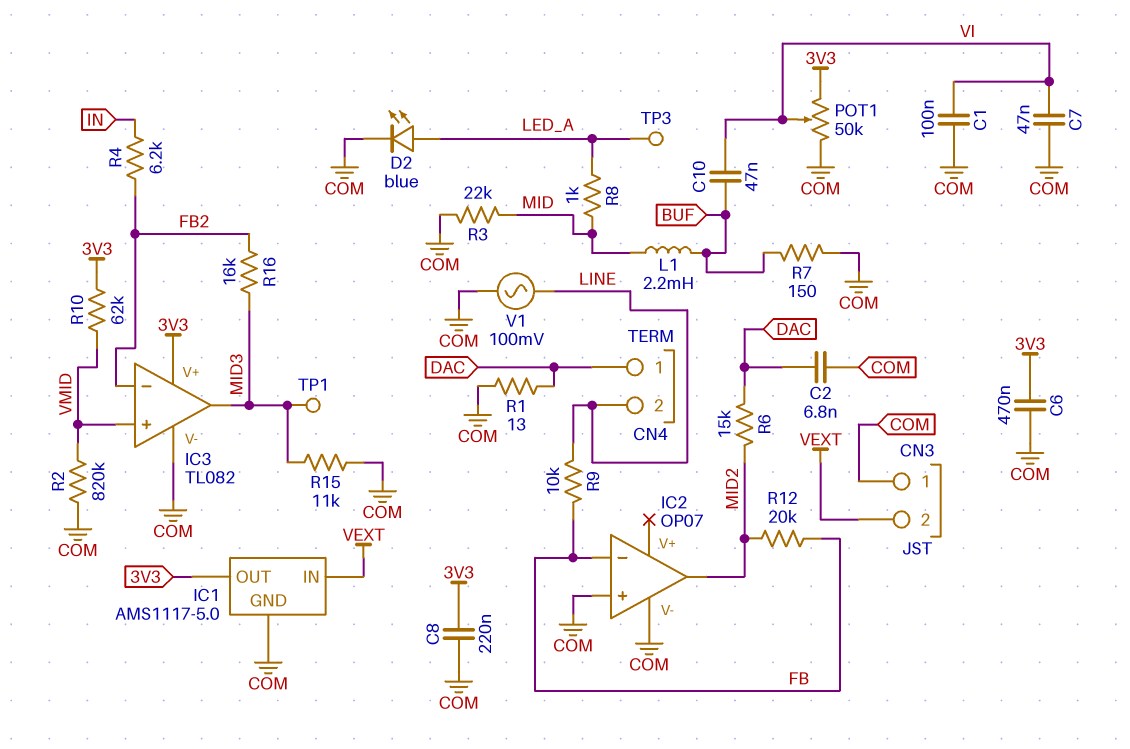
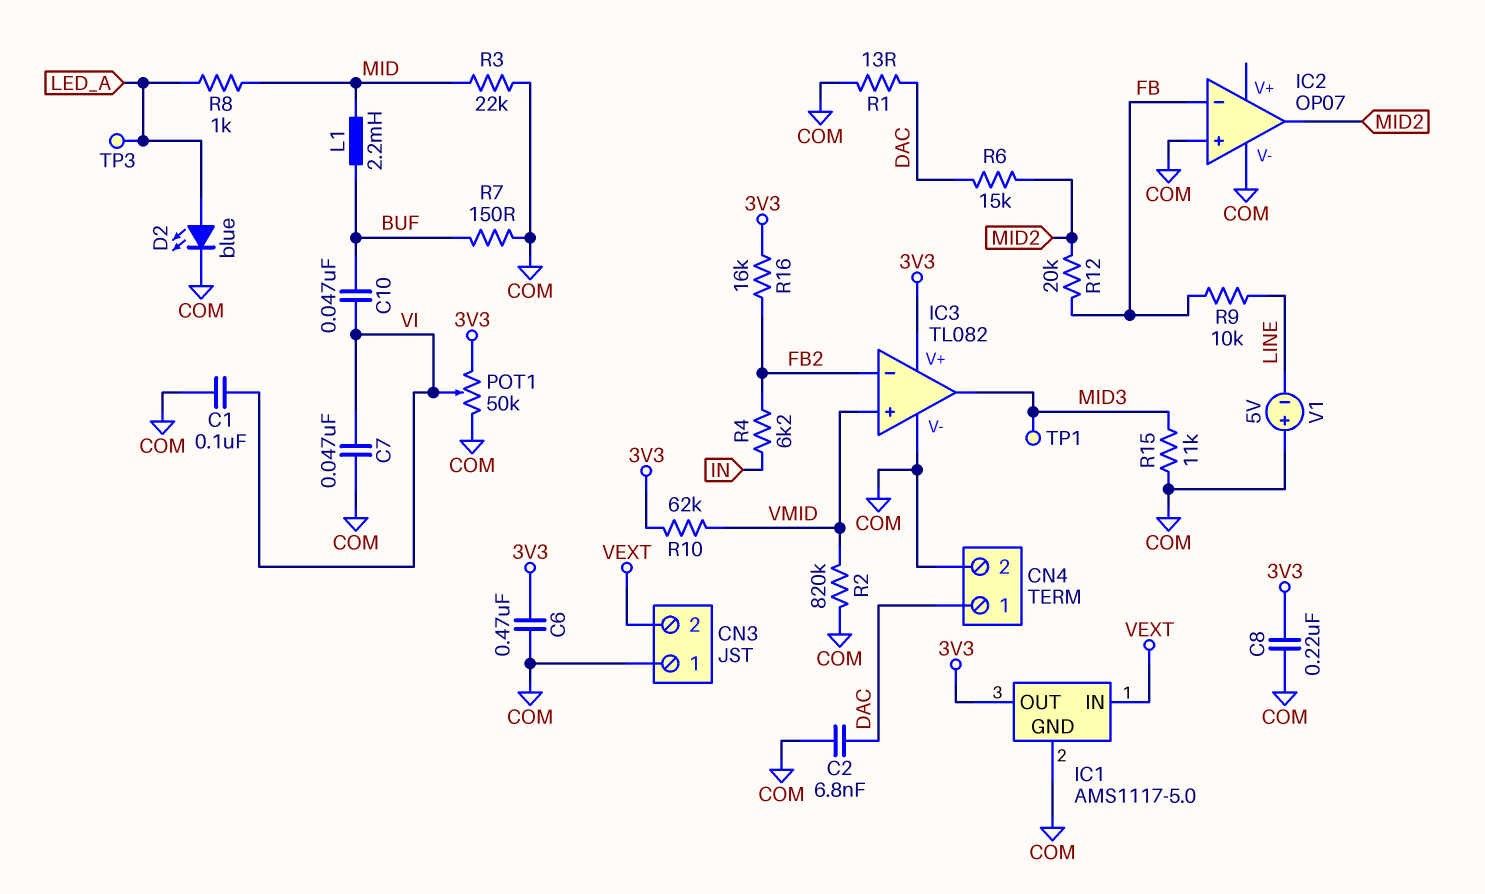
CN4 pin 2: LINE -> COM
R16: 16k (FB2, MID3) -> 16k (3V3, FB2)
V1: AC 100mV (COM, LINE) -> 5V (plus COM, minus LINE)

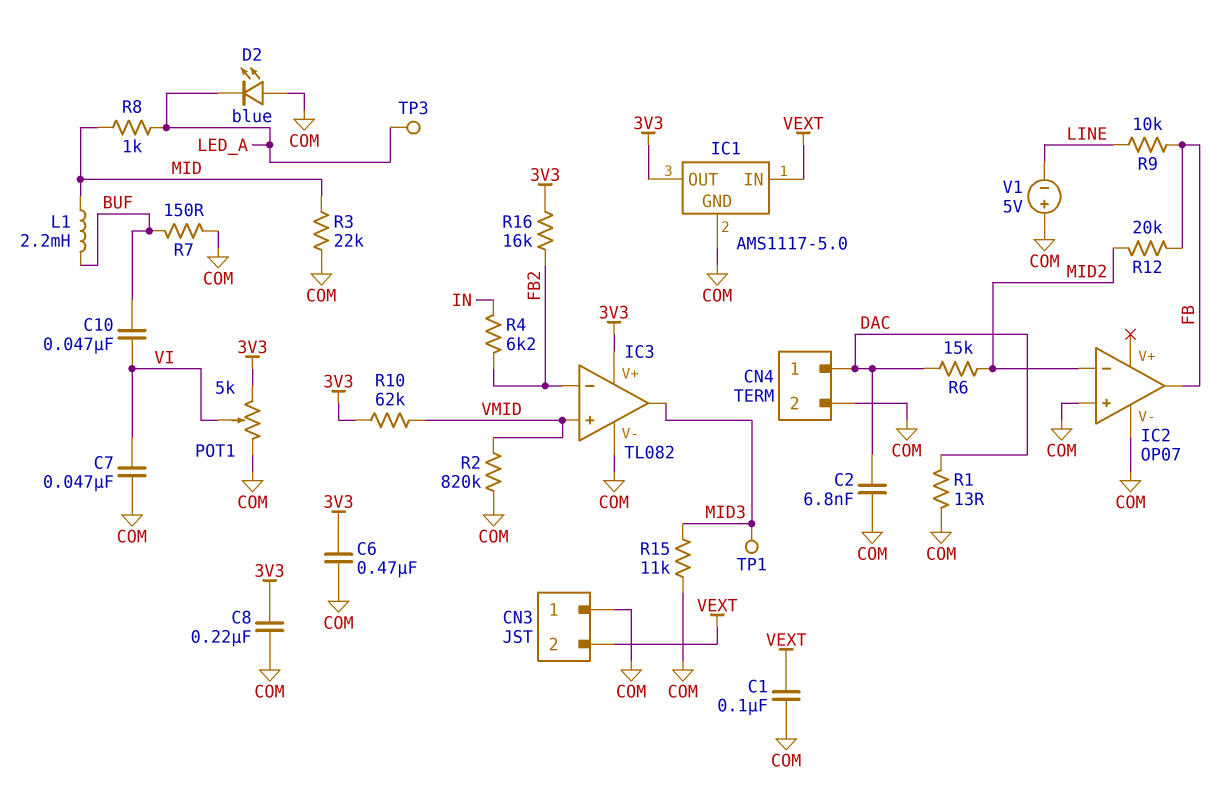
C1: 100nF (COM, VI) -> 100nF (COM, VEXT)
D2: LED blue (A LED_A, K COM) -> LED blue (A COM, K LED_A)
IC2 pin in-: FB -> MID2
IC2 pin out: MID2 -> FB
POT1: 50k (3V3, COM, wiper VI) -> 5k (3V3, COM, wiper VI)

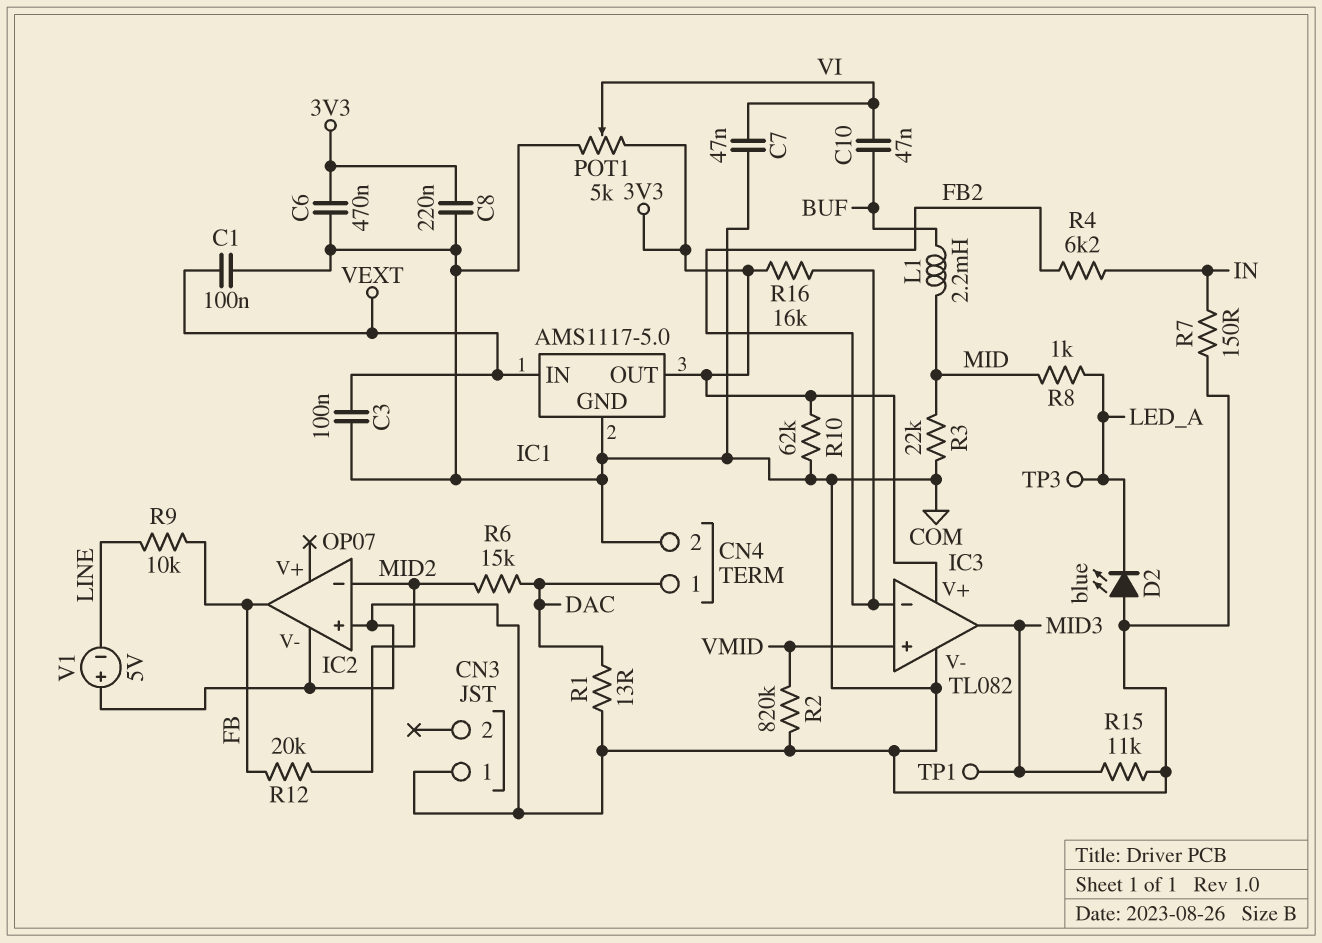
C2: 6.8nF (COM, DAC) -> none
C3: none -> 100nF (COM, VEXT)
CN3 pin 2: VEXT -> none
R7: 150 (BUF, COM) -> 150 (COM, IN)
R10: 62k (3V3, VMID) -> 62k (3V3, COM)

